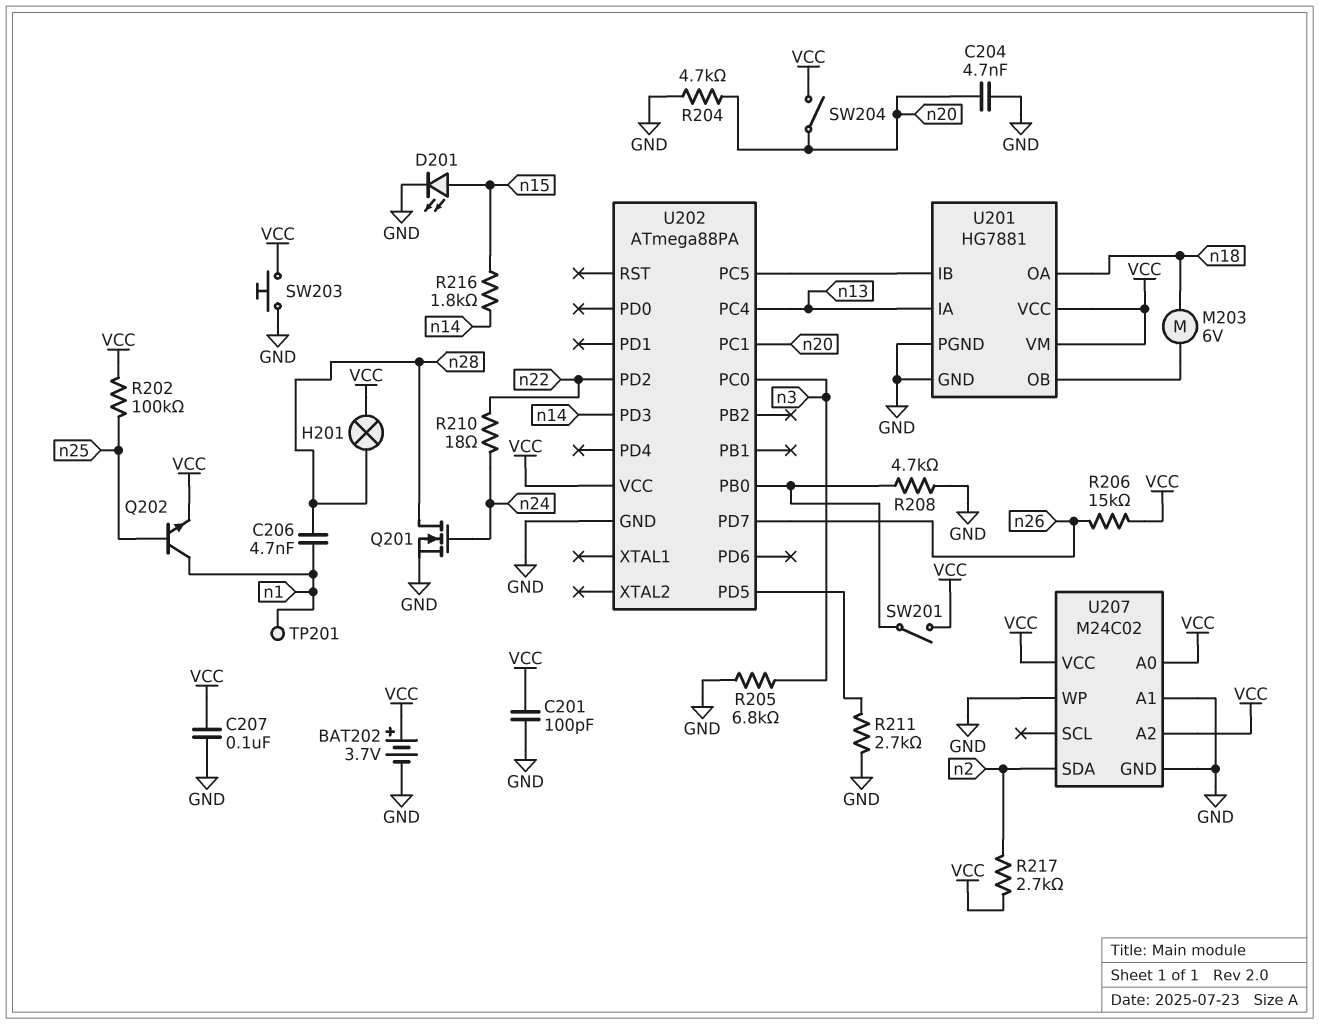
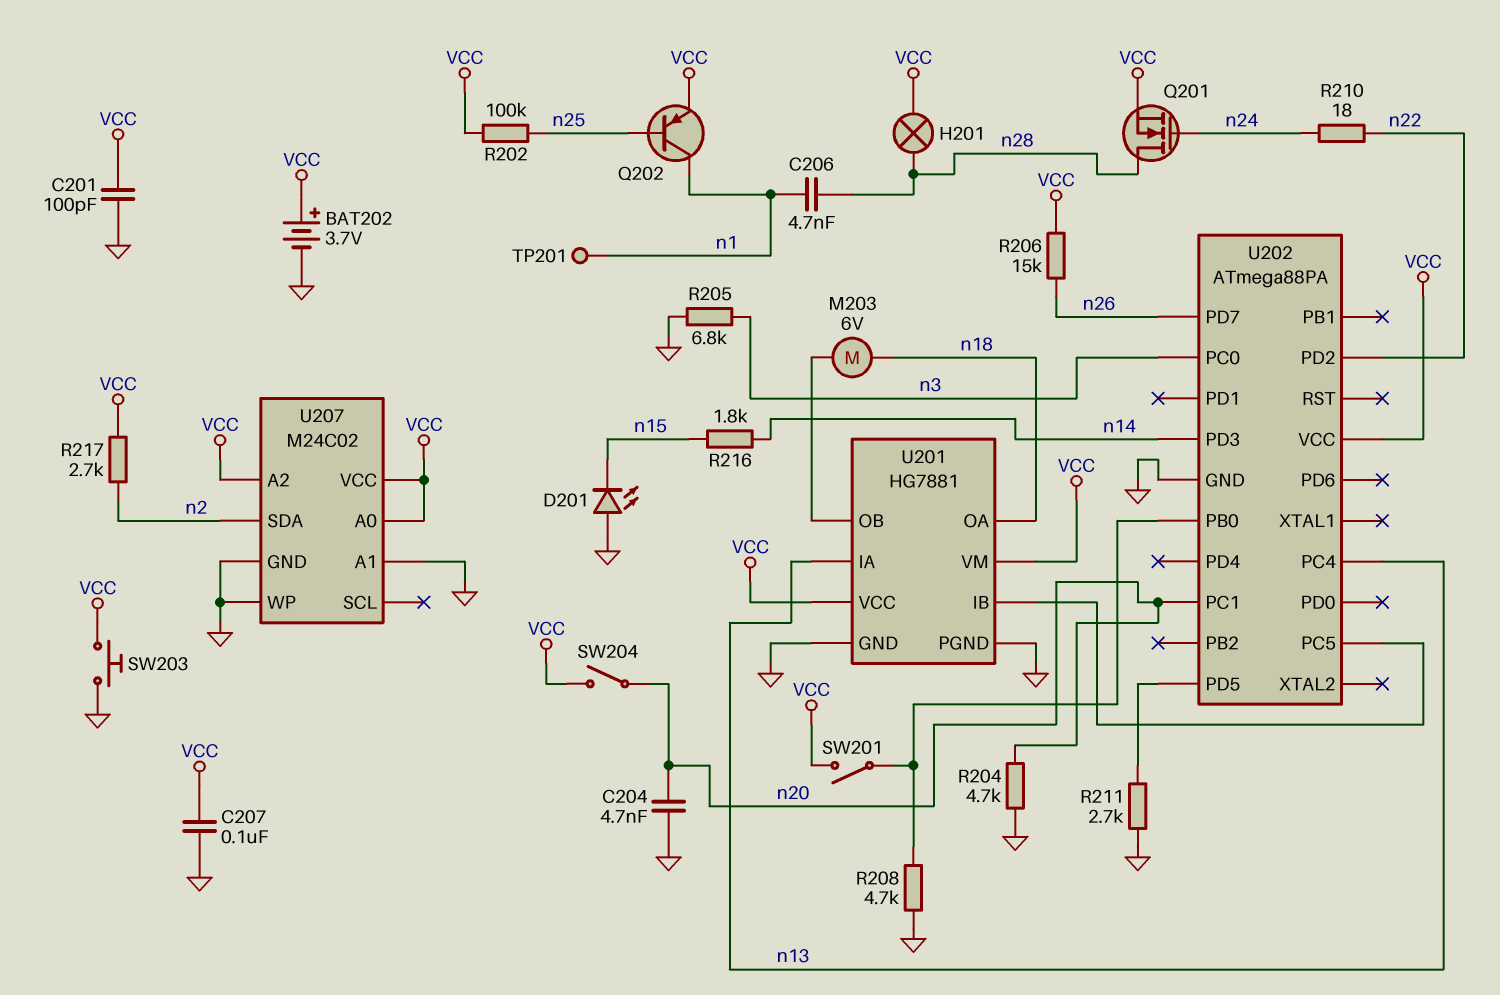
D201: LED (A n15, K GND) -> LED (A GND, K n15)
Q201: NMOS (G n24, D n28, S GND) -> NMOS (G n24, D n28, S VCC)
Q202: NPN (B n25, C n1, E VCC) -> PNP (B n25, C n1, E VCC)

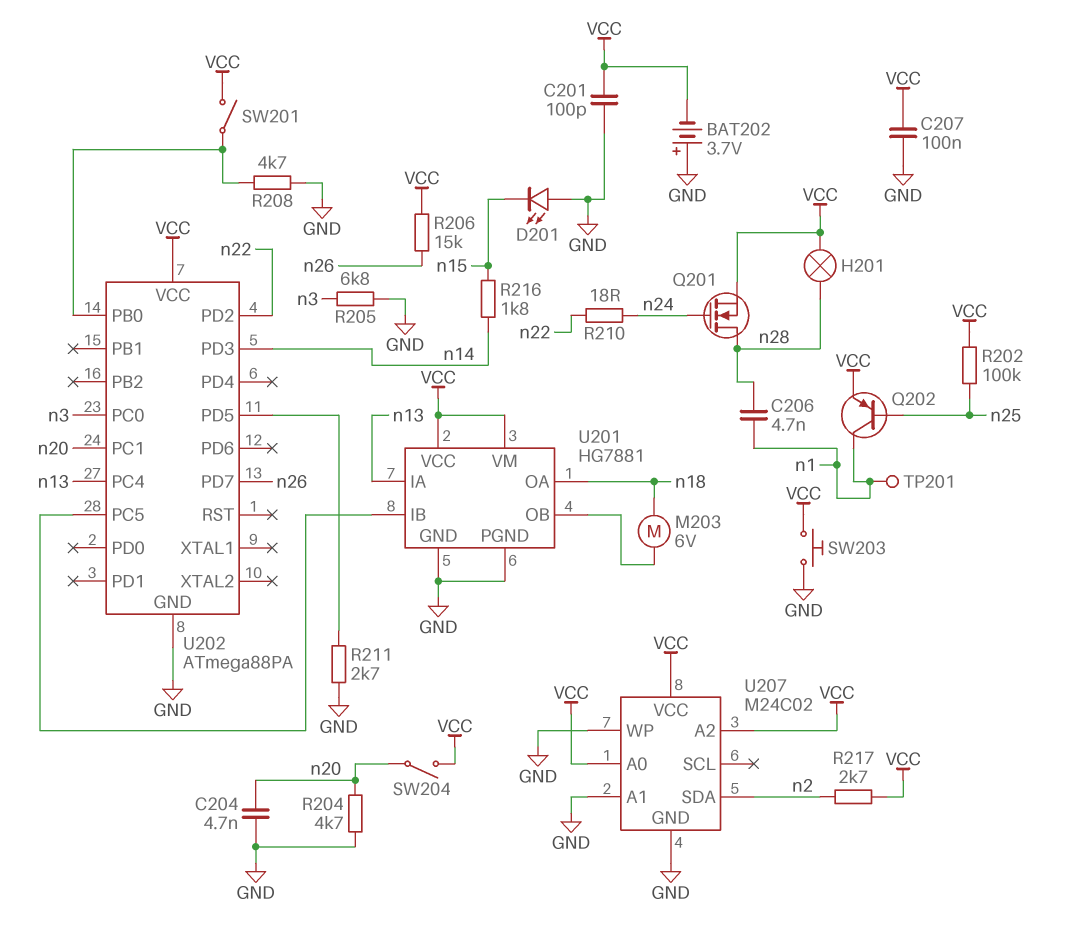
BAT202: 3.7V (plus VCC, minus GND) -> 3.7V (plus GND, minus VCC)

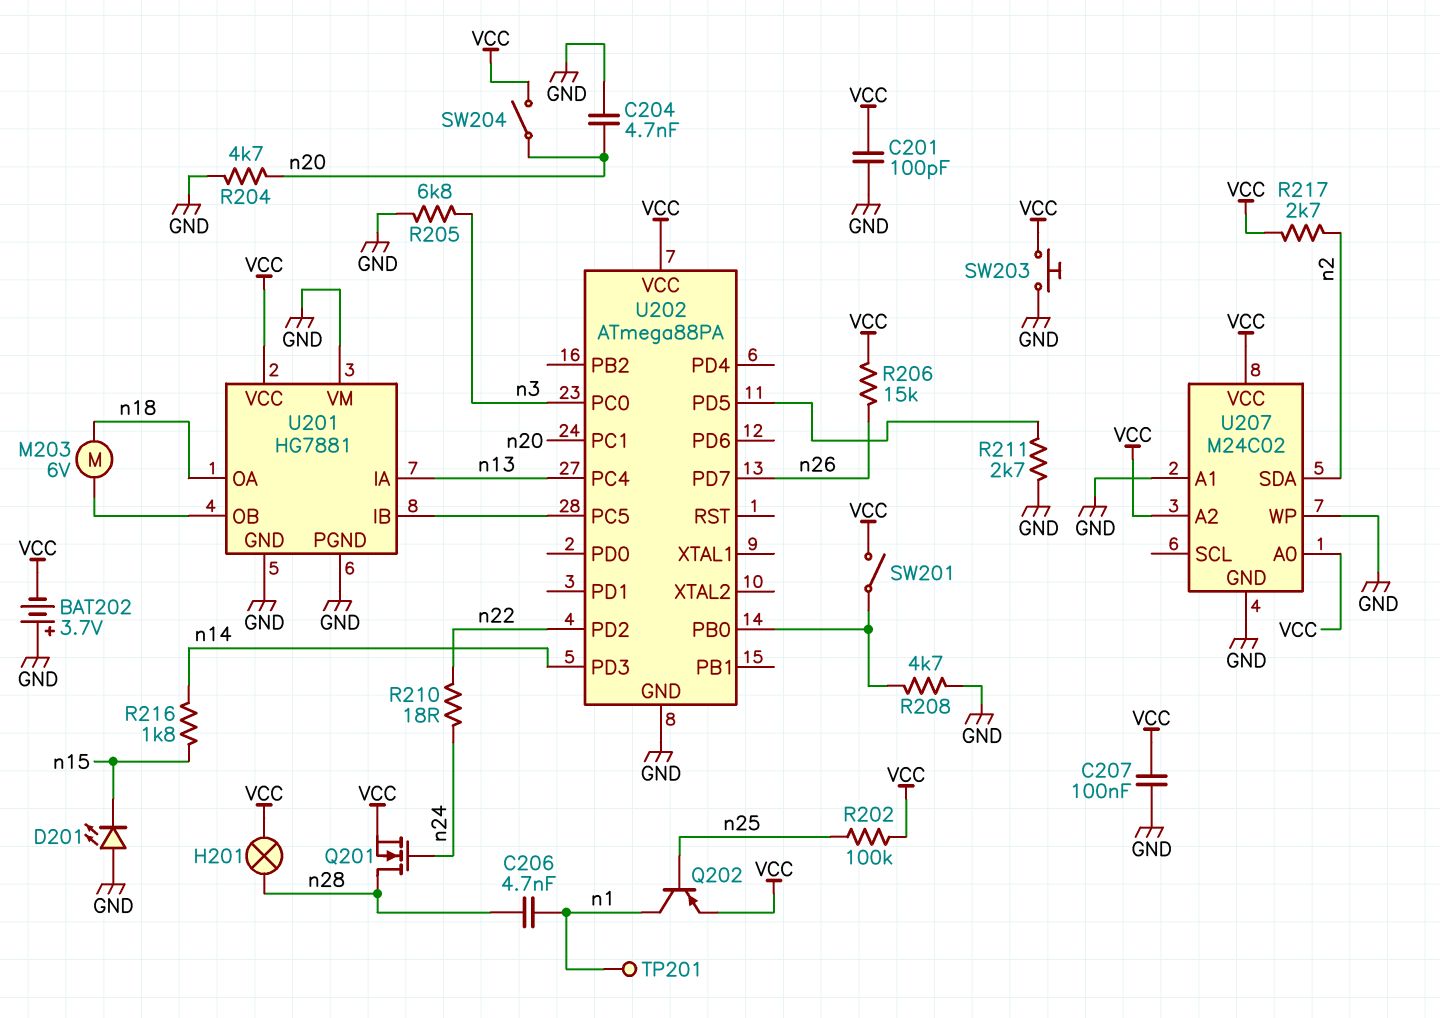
U201 pin VM: VCC -> GND

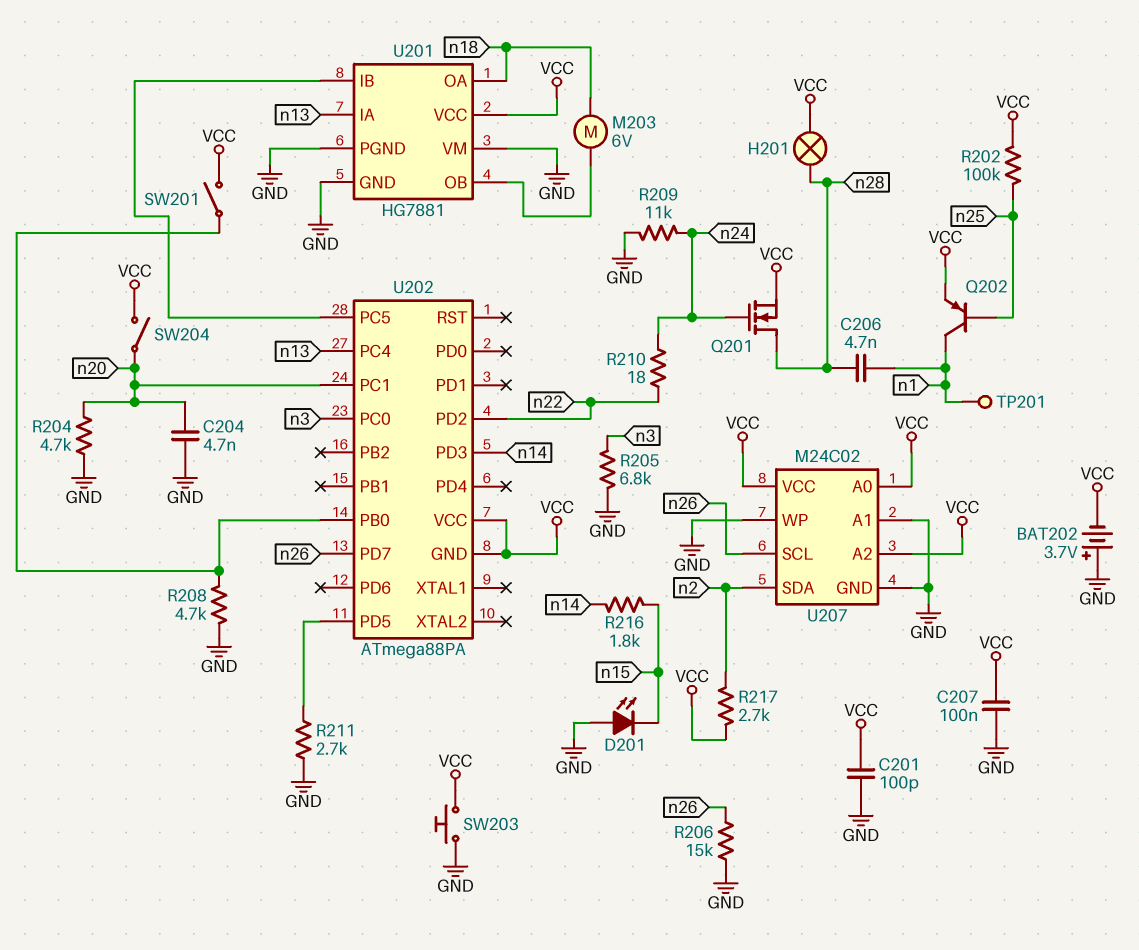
R206: 15k (VCC, n26) -> 15k (GND, n26)
R209: none -> 11k (GND, n24)
U202 pin GND: GND -> VCC
U207 pin SCL: none -> n26

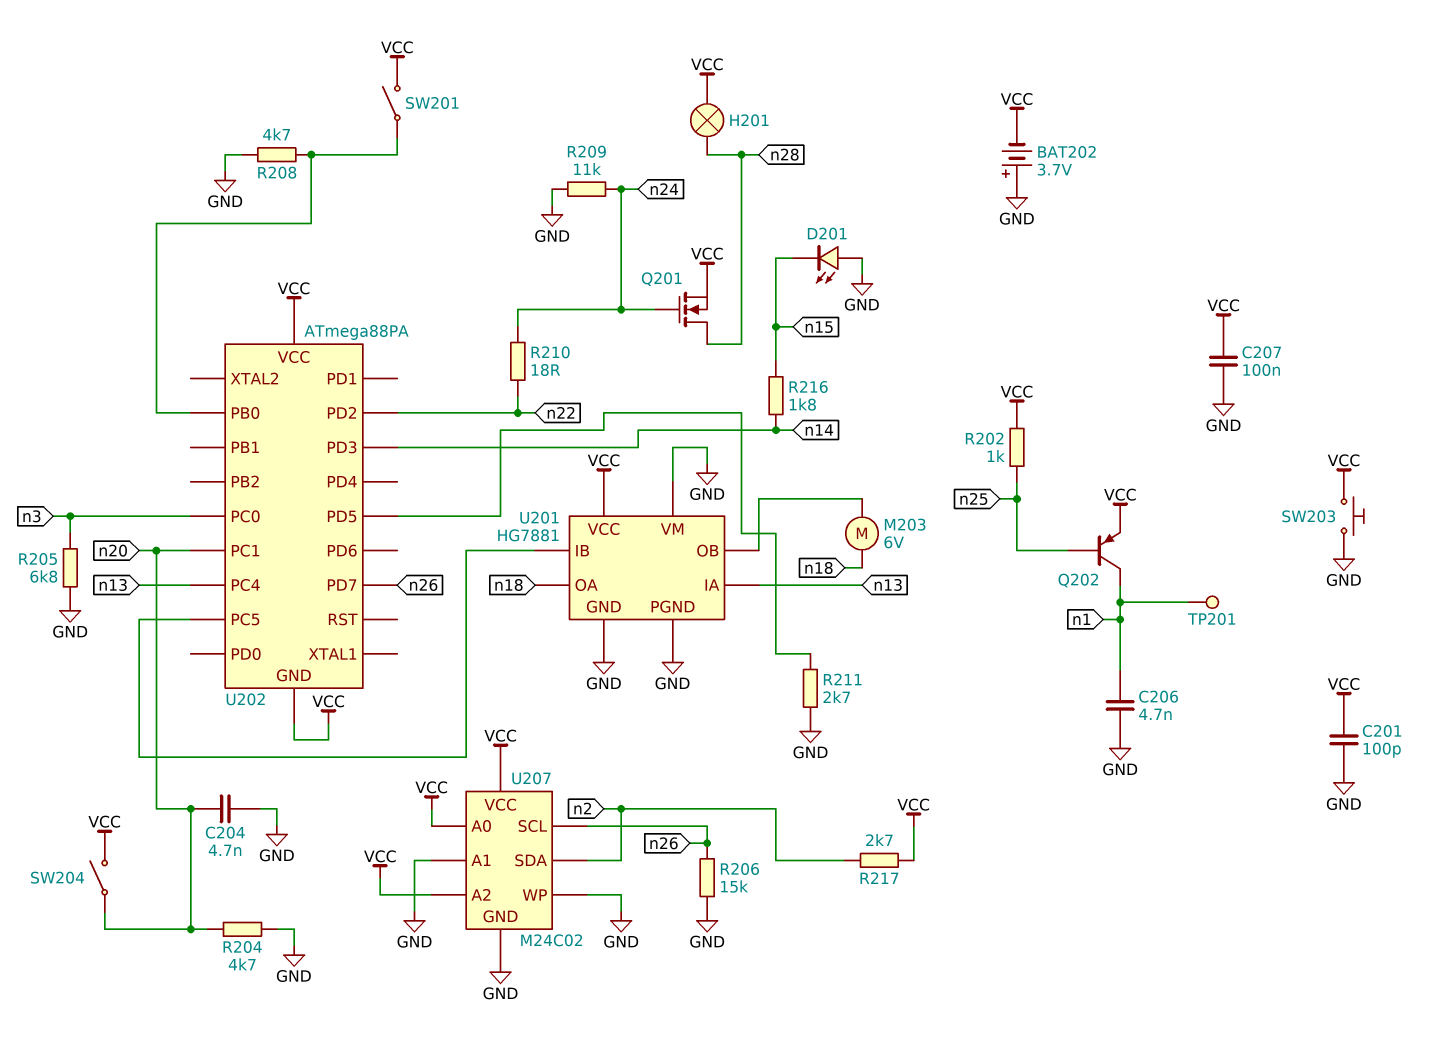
C206: 4.7nF (n1, n28) -> 4.7nF (GND, n1)
R202: 100k (VCC, n25) -> 1k (VCC, n25)

